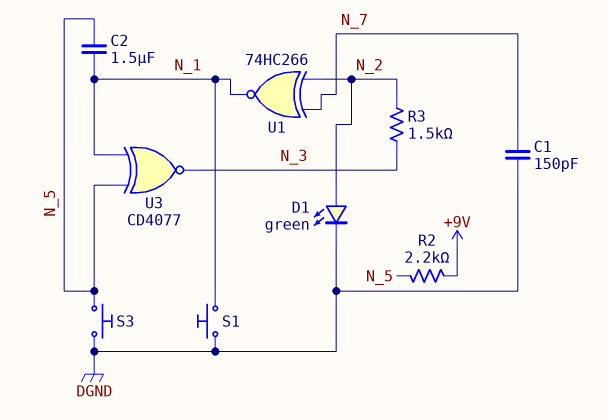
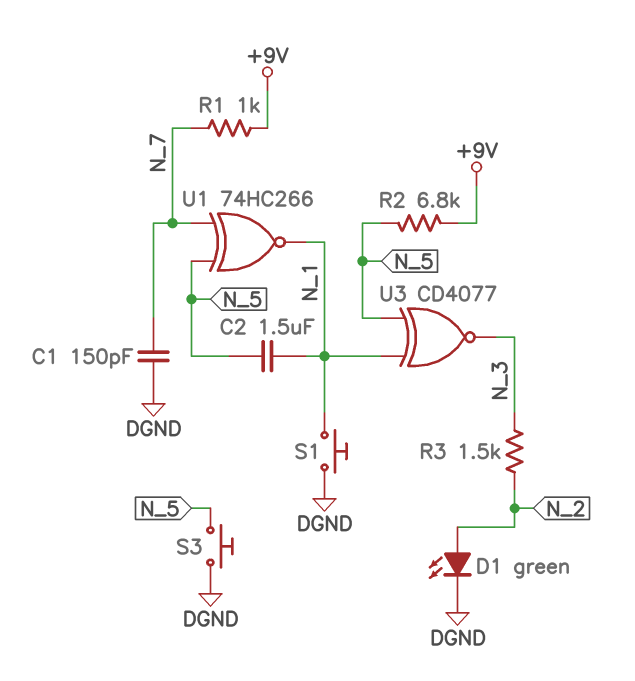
R1: none -> 1k (+9V, N_7)
R2: 2.2k (+9V, N_5) -> 6.8k (+9V, N_5)
U1: XNOR 74HC266 (in N_2, in N_7, out N_1) -> XNOR 74HC266 (in N_5, in N_7, out N_1)

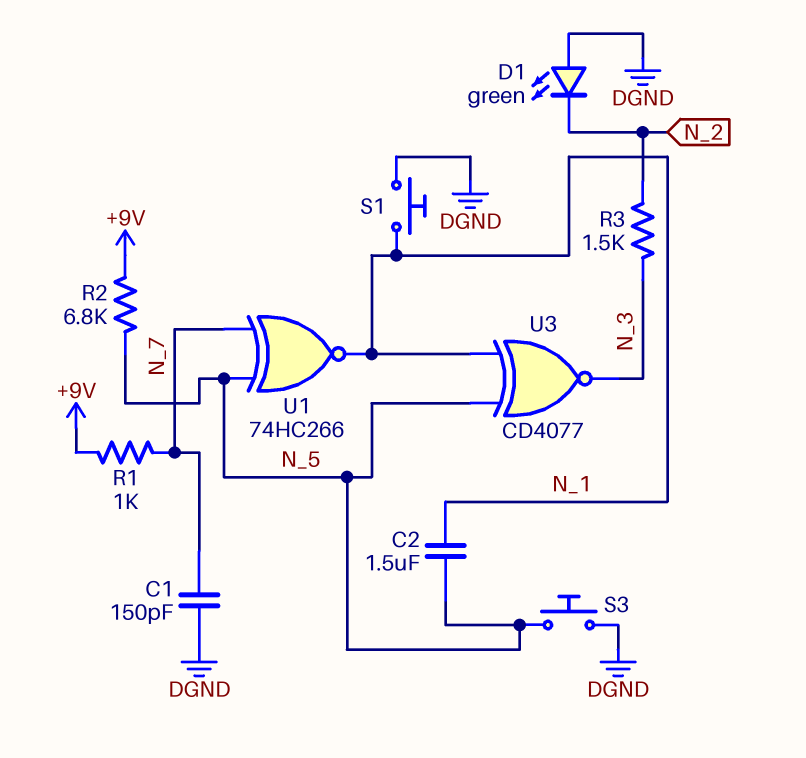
D1: LED green (A N_2, K DGND) -> LED green (A DGND, K N_2)

